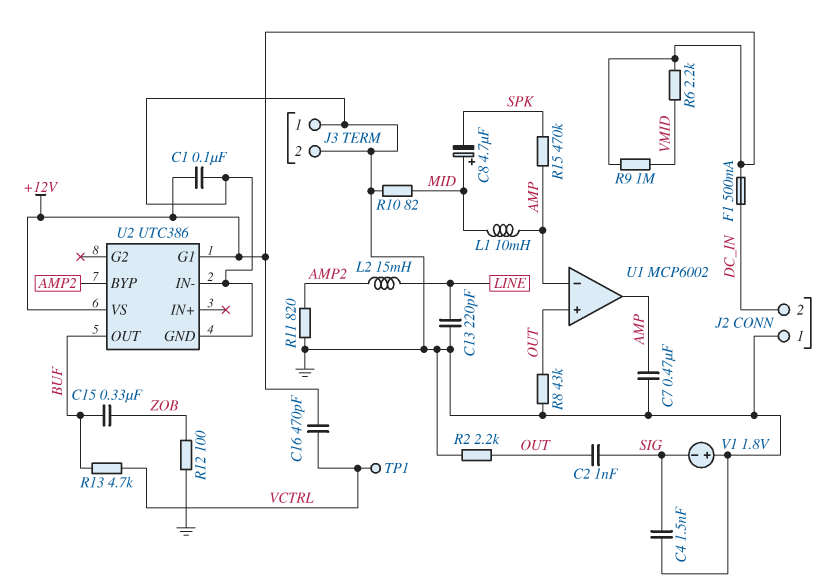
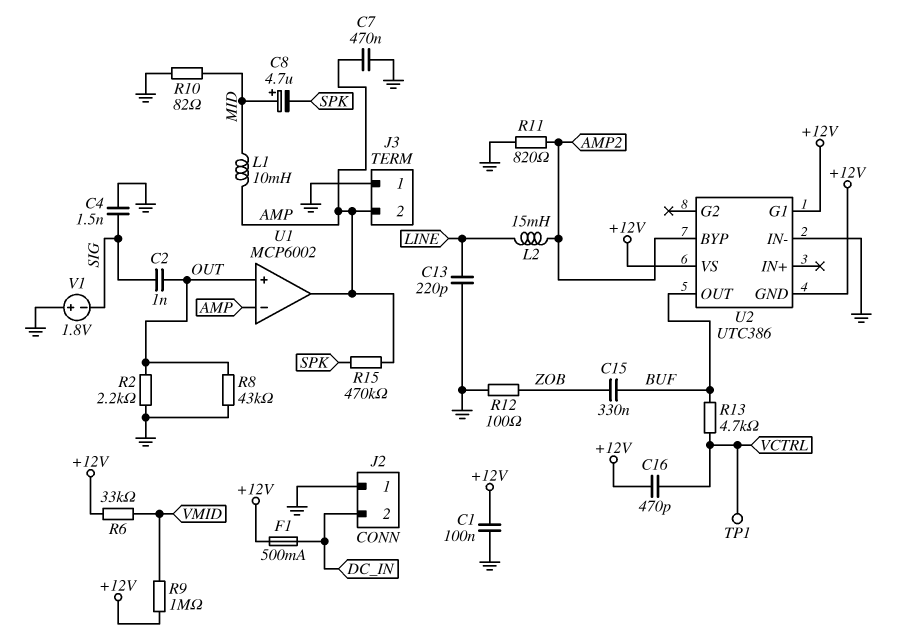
J3 pin 2: GND -> AMP
R6: 2.2k (+12V, VMID) -> 33k (+12V, VMID)
U2 pin GND: GND -> +12V

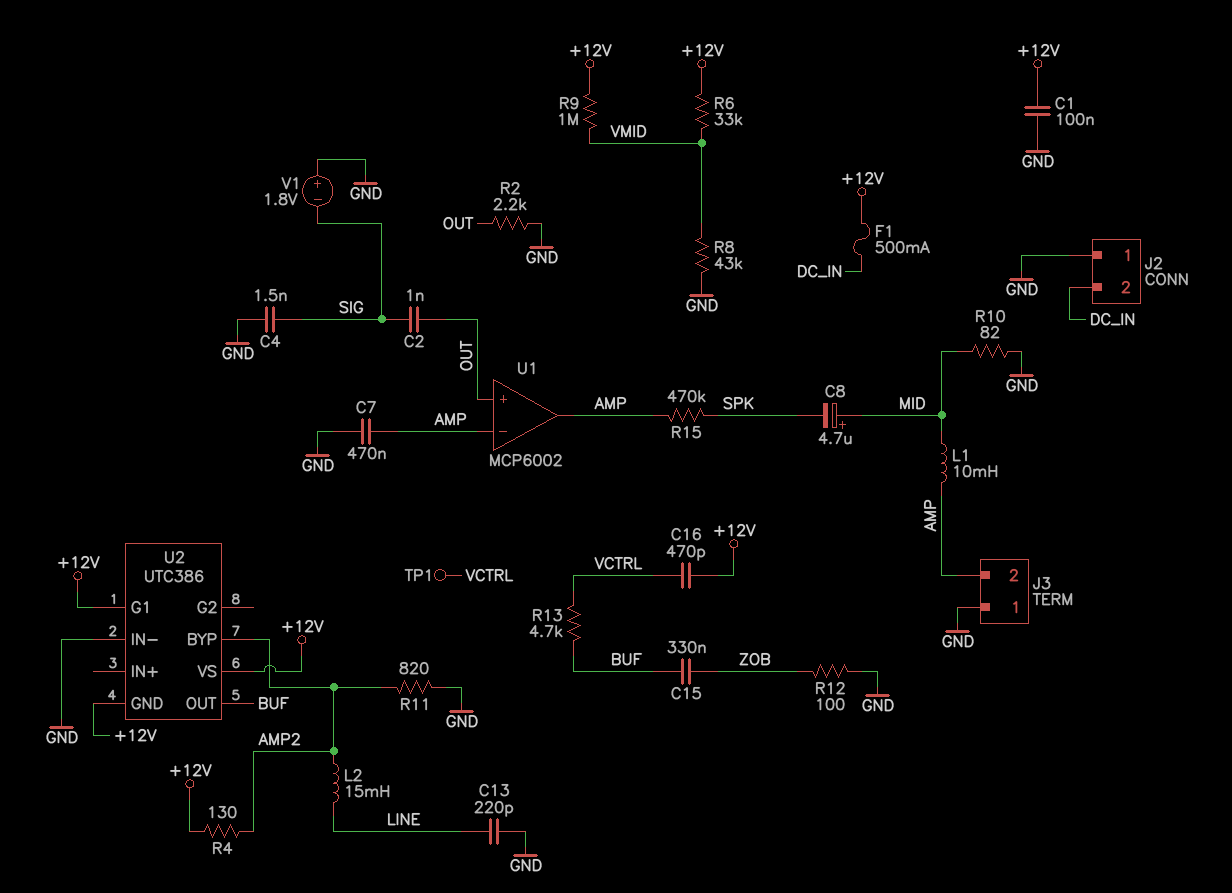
R4: none -> 130 (+12V, AMP2)
R8: 43k (GND, OUT) -> 43k (GND, VMID)

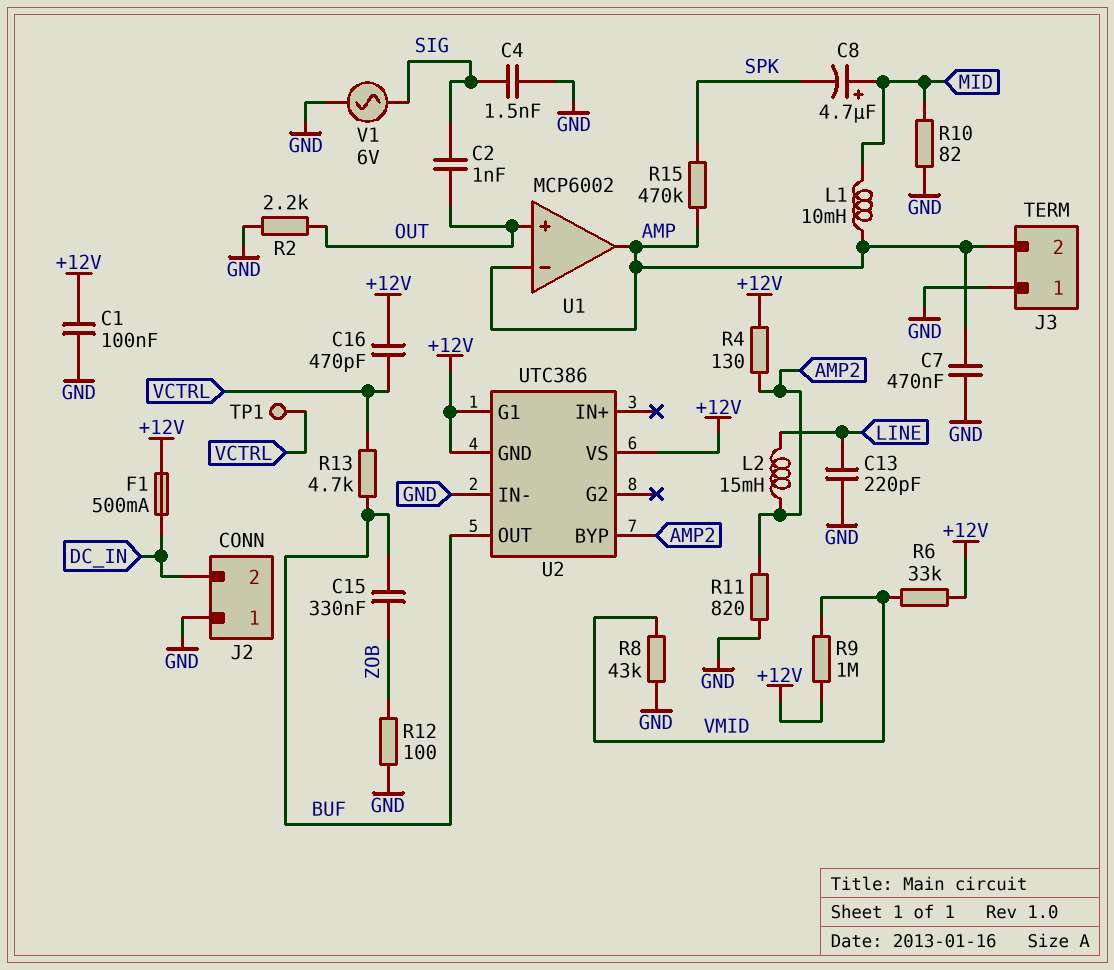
V1: 1.8V (plus GND, minus SIG) -> AC 6V (GND, SIG)

